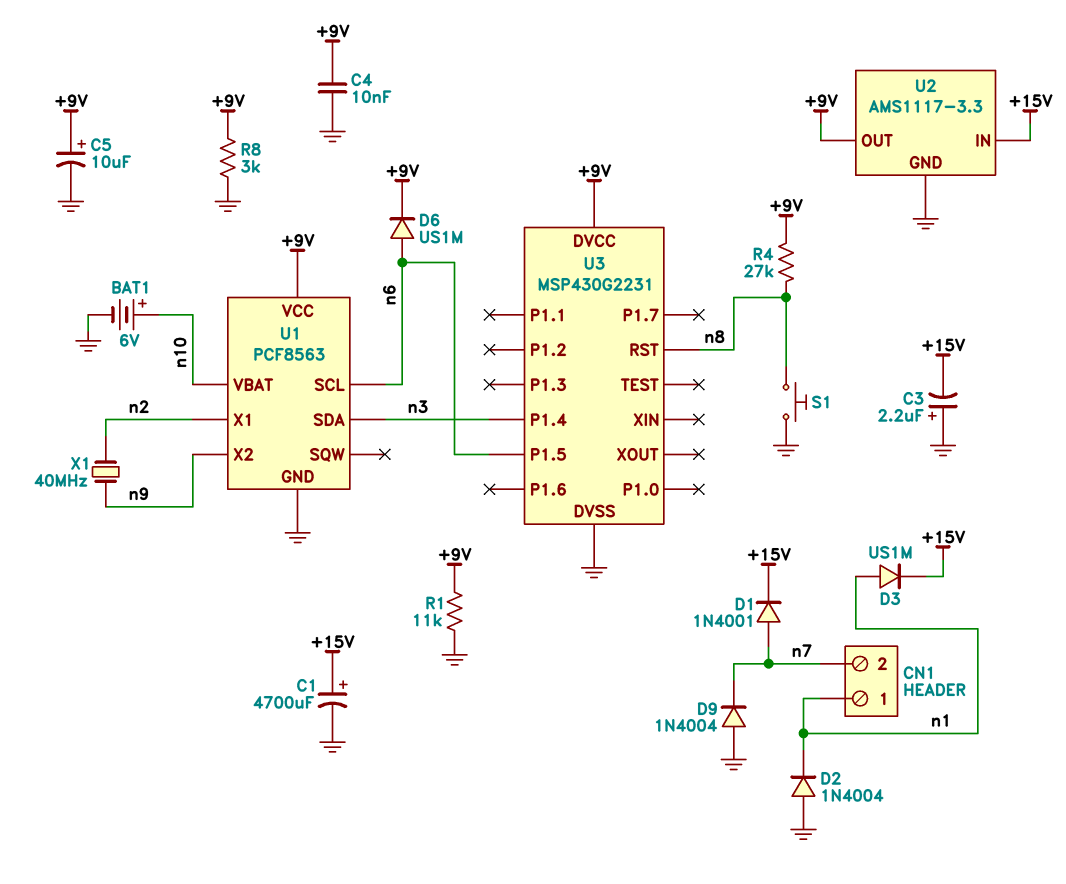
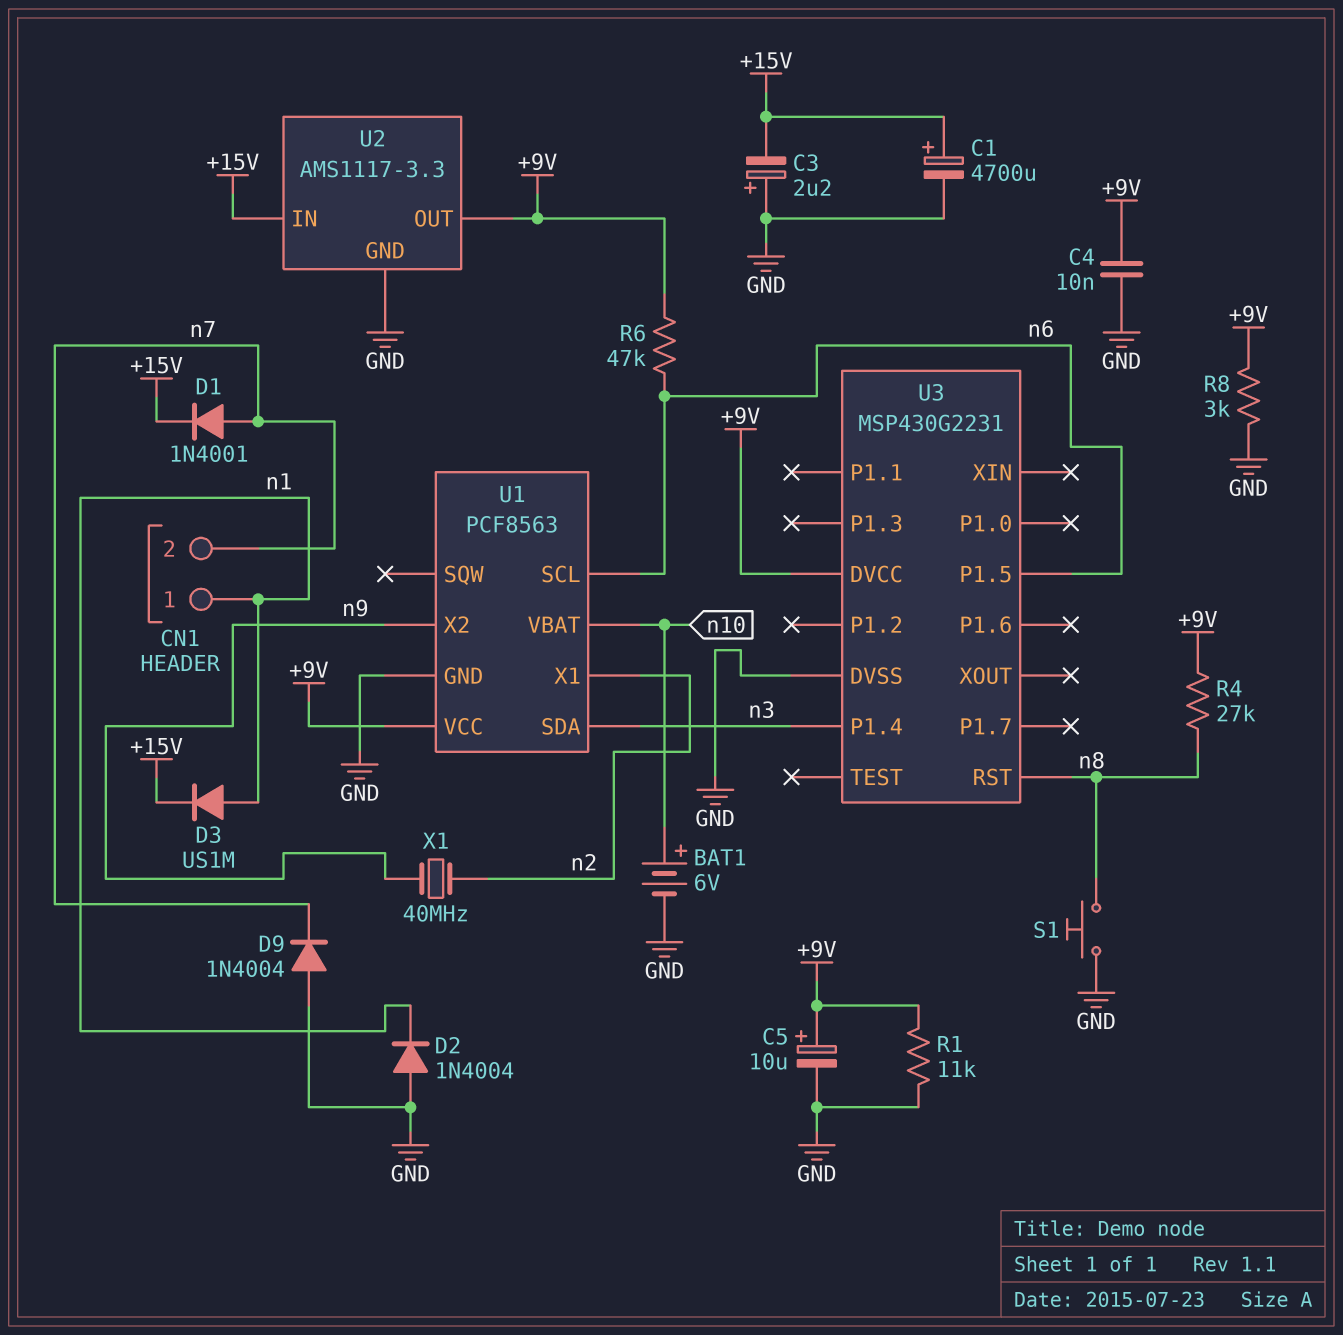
D6: diode US1M (A n6, K +9V) -> none
R6: none -> 47k (+9V, n6)

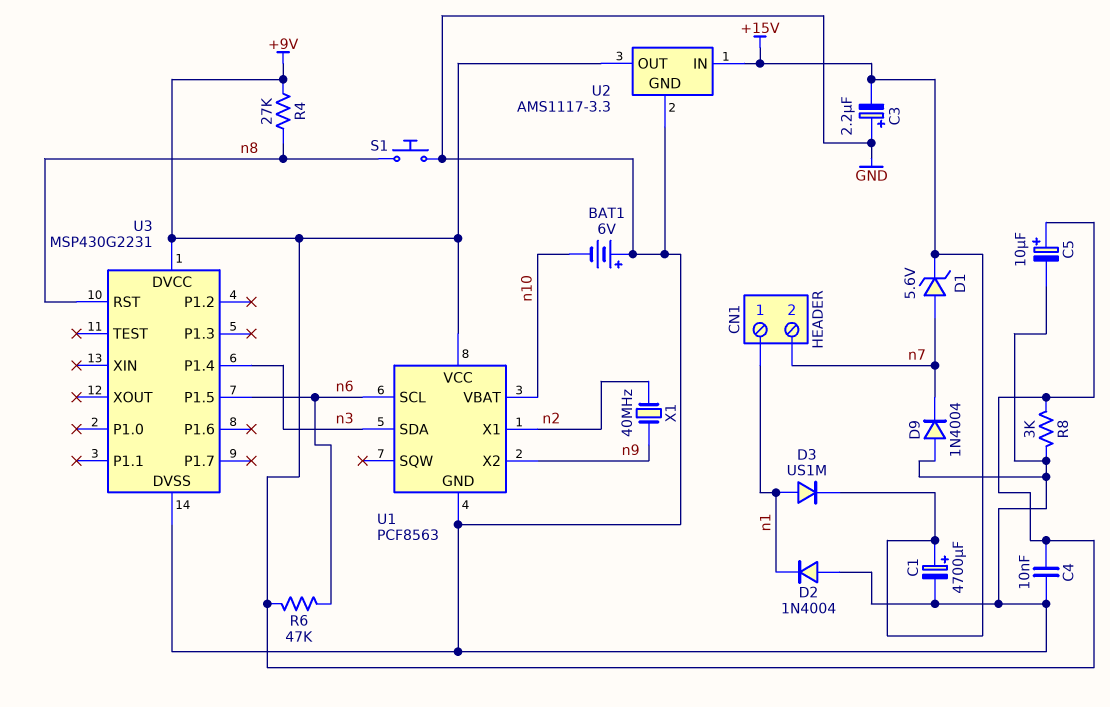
BAT1: 6V (plus n10, minus GND) -> 6V (plus GND, minus n10)
D1: diode 1N4001 (A n7, K +15V) -> zener 5.6V (A n7, K +15V)
R1: 11k (+9V, GND) -> none

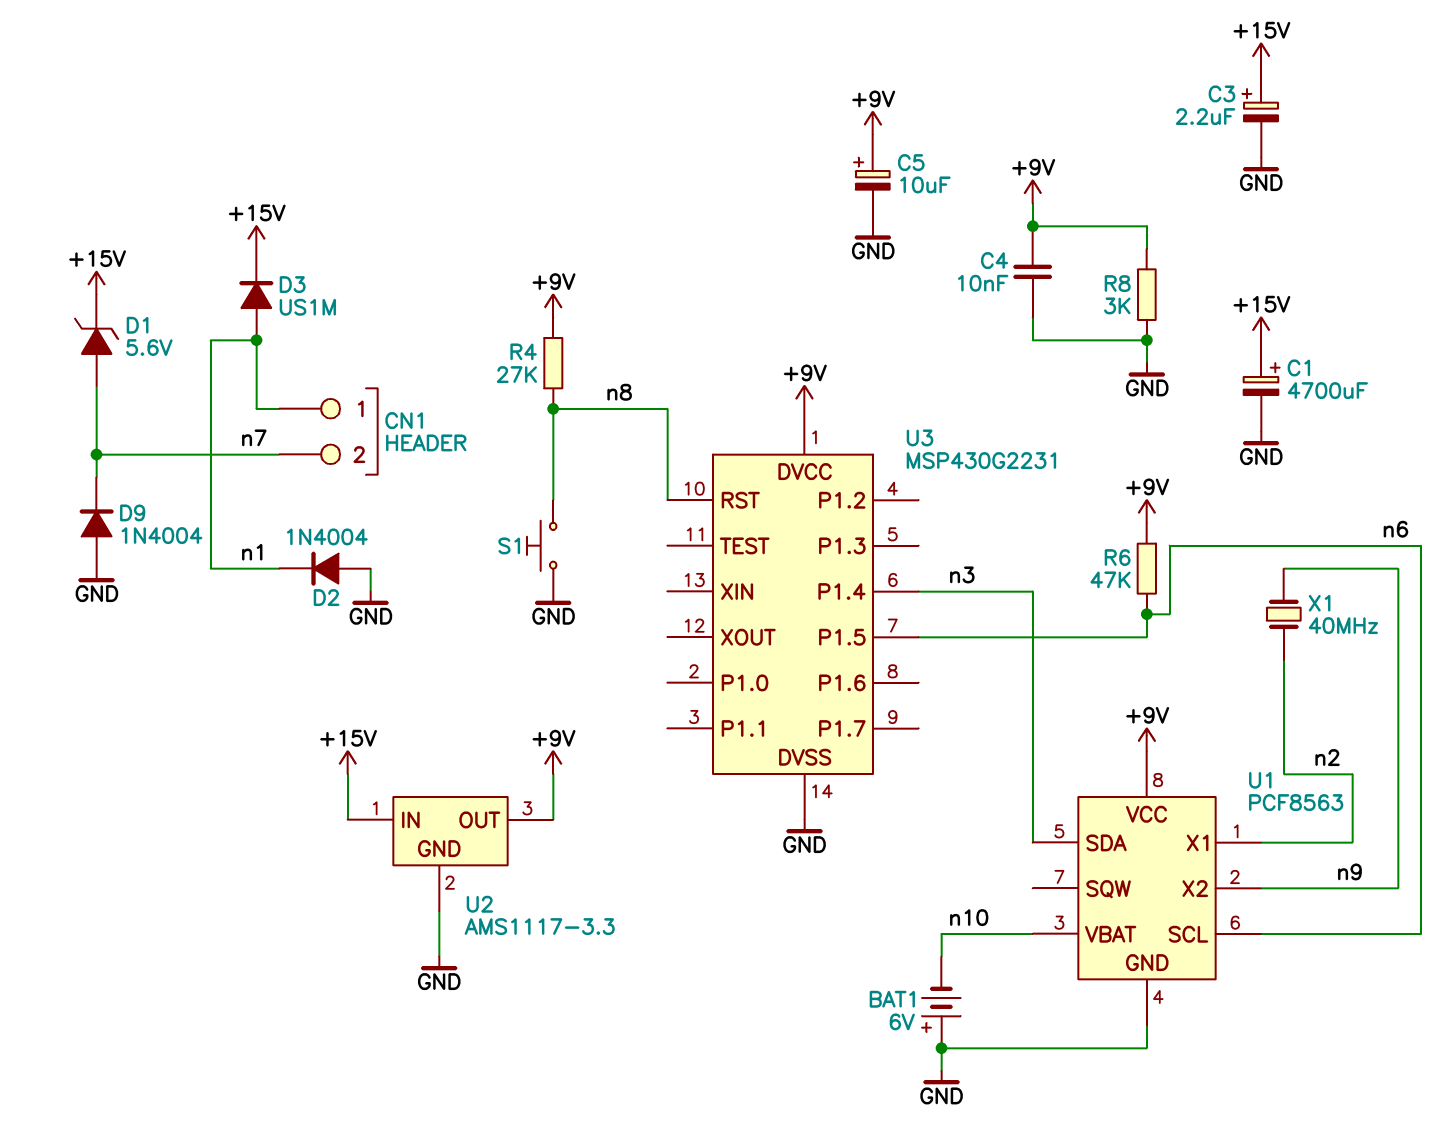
C3: 2.2uF (plus GND, minus +15V) -> 2.2uF (plus +15V, minus GND)

